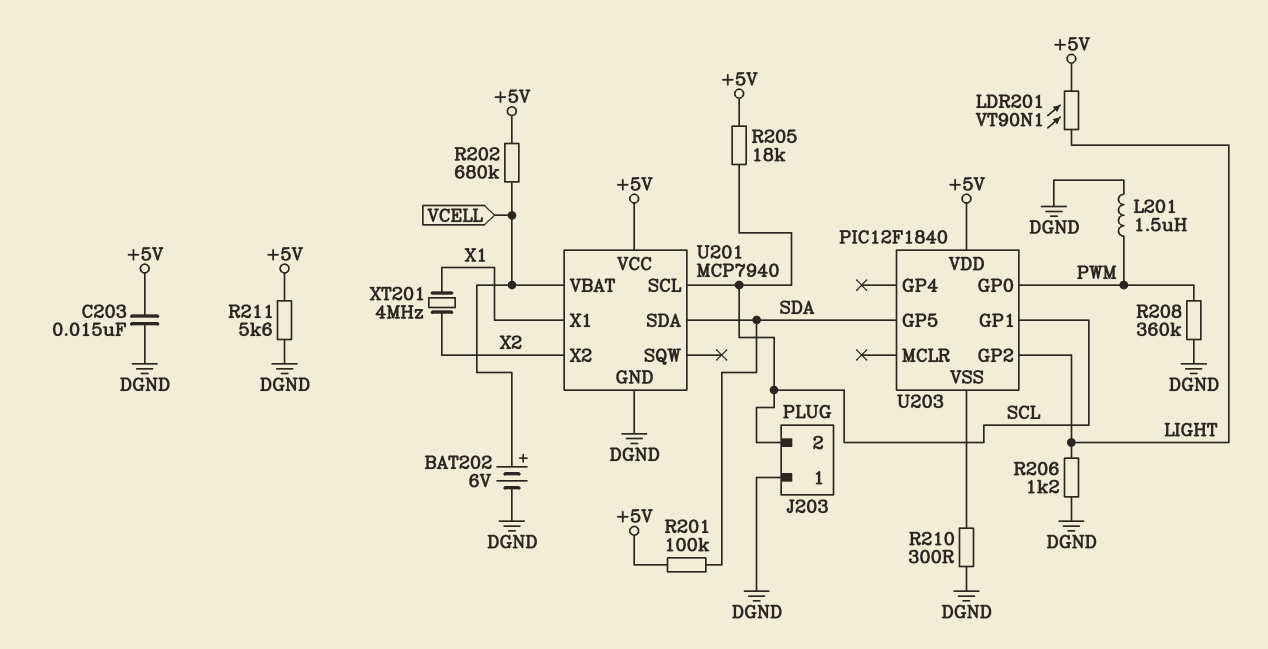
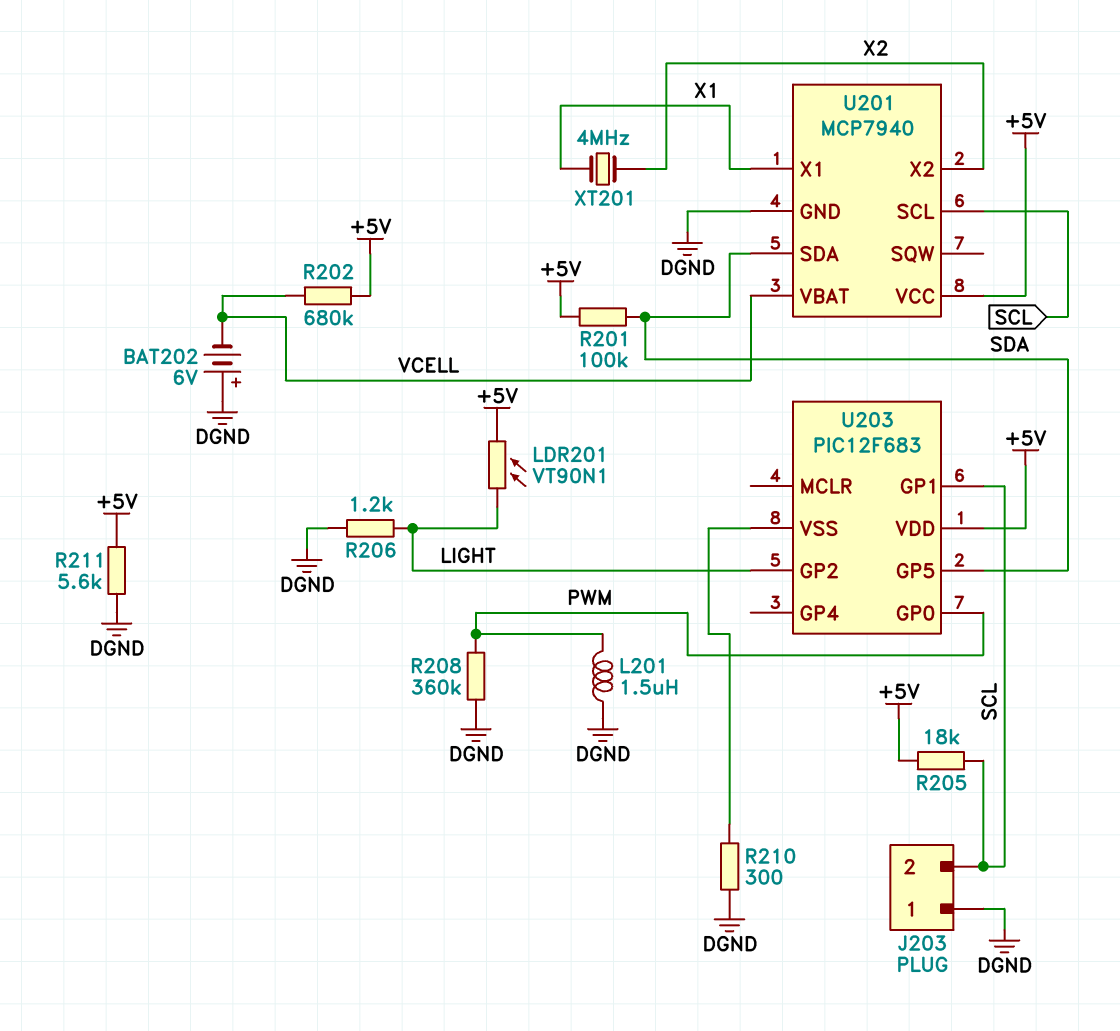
BAT202: 6V (plus VCELL, minus DGND) -> 6V (plus DGND, minus VCELL)
C203: 15nF (+5V, DGND) -> none
U203: PIC12F1840 -> PIC12F683

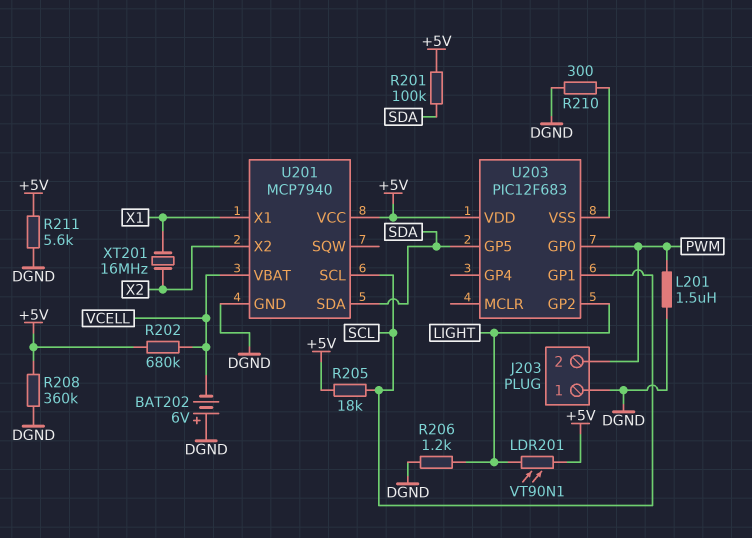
J203 pin 2: SCL -> PWM
R208: 360k (DGND, PWM) -> 360k (+5V, DGND)
XT201: 4MHz (X1, X2) -> 16MHz (X1, X2)

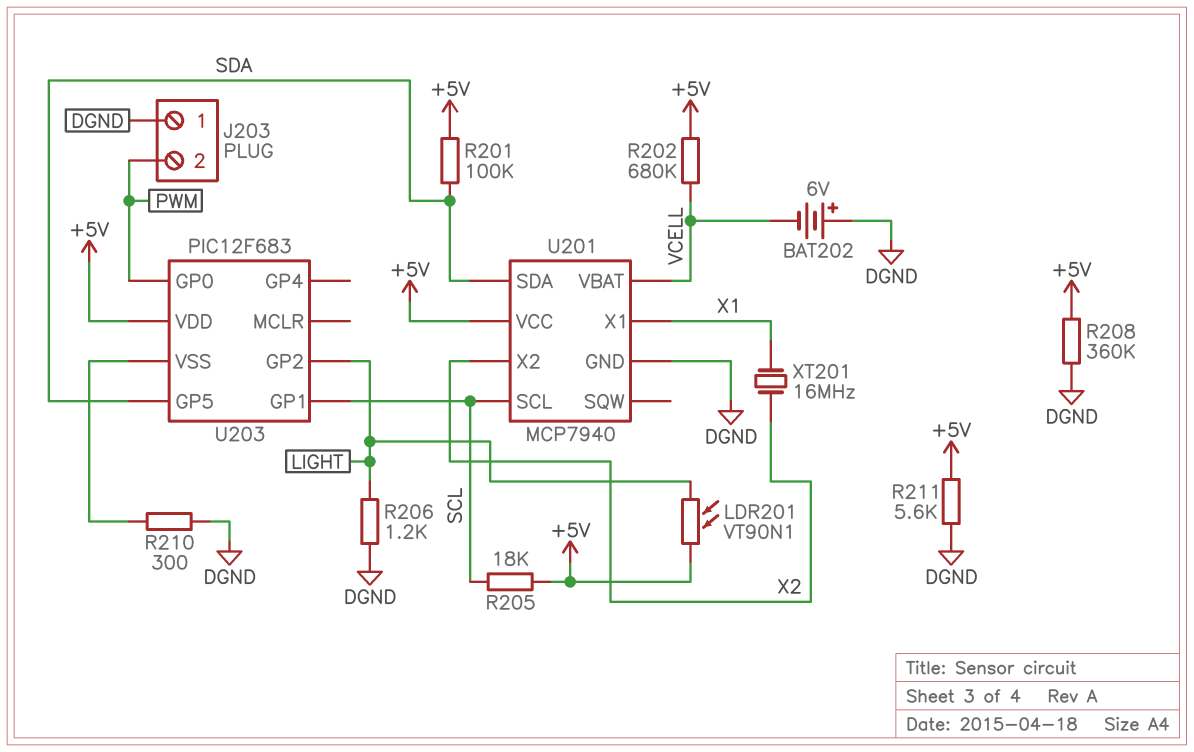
L201: 1.5uH (DGND, PWM) -> none

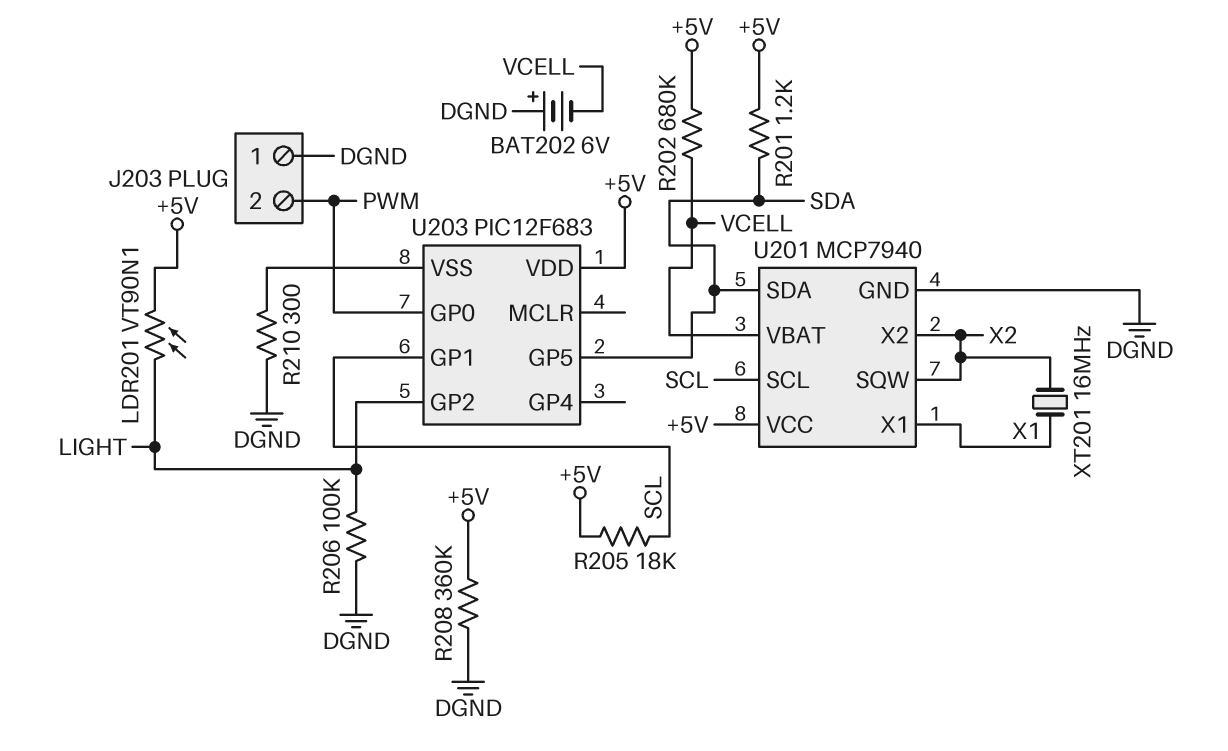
R201: 100k (+5V, SDA) -> 1.2k (+5V, SDA)
R206: 1.2k (DGND, LIGHT) -> 100k (DGND, LIGHT)
R211: 5.6k (+5V, DGND) -> none
U201 pin SQW: none -> X2

